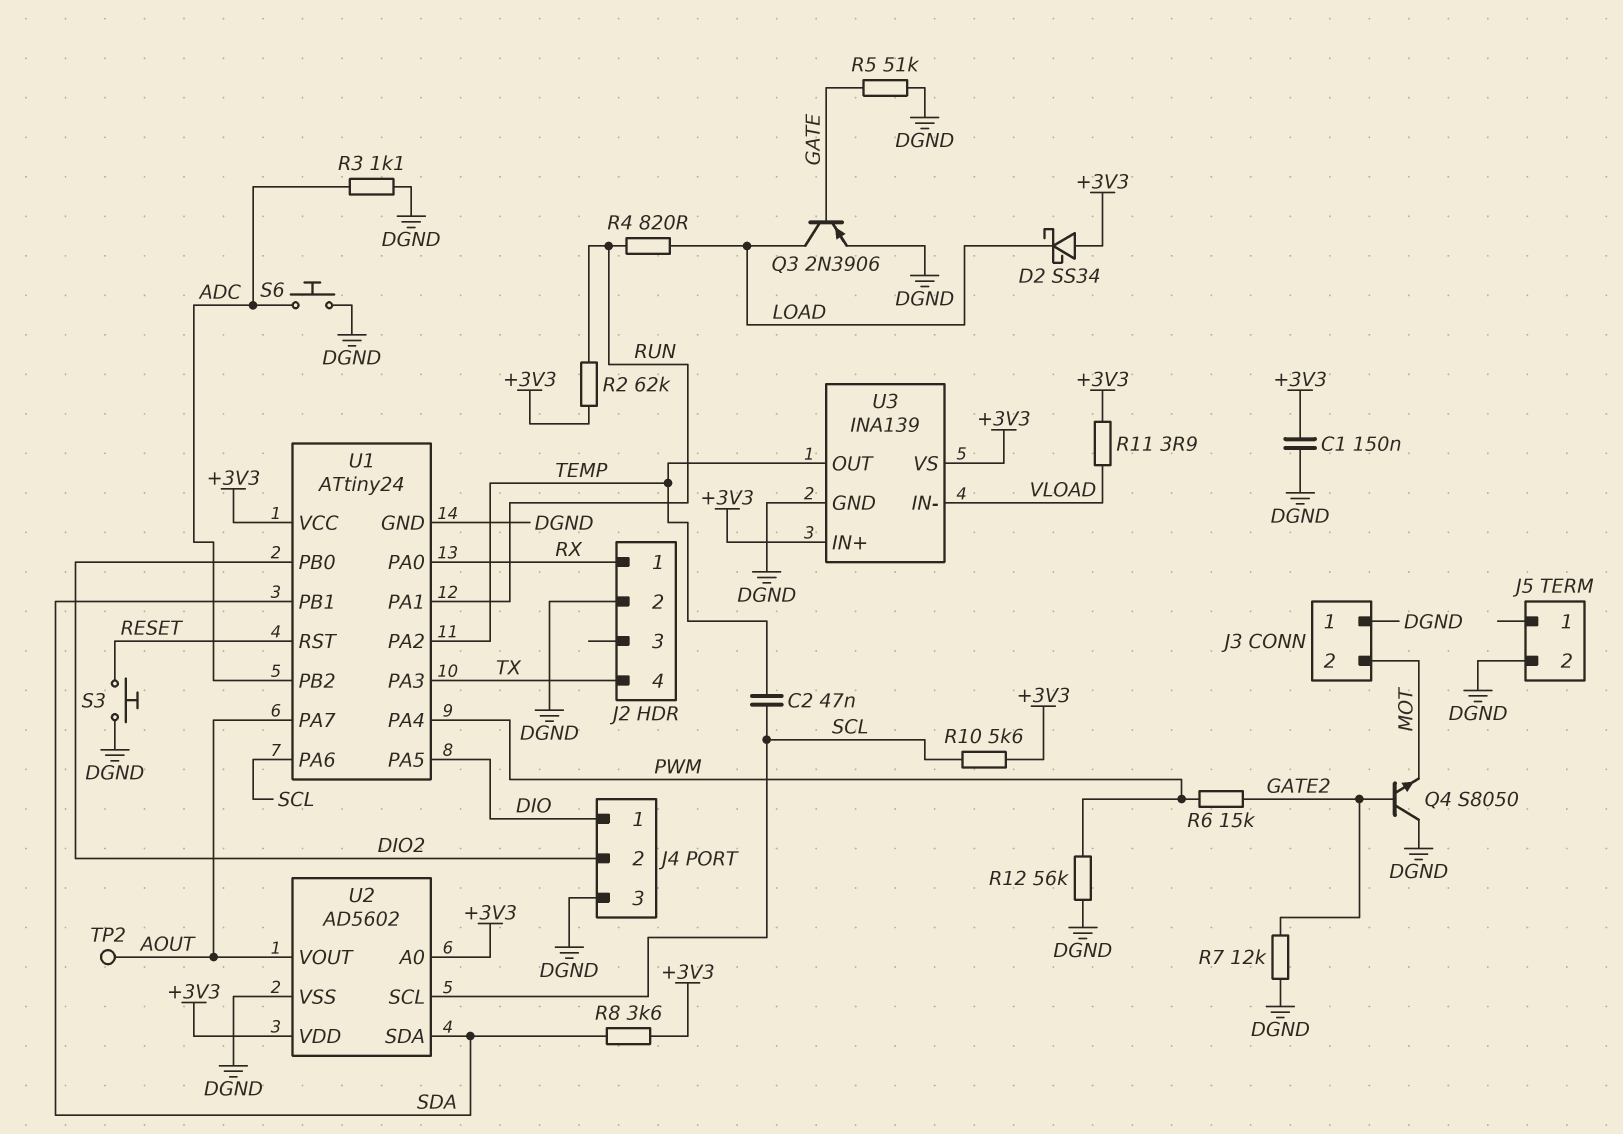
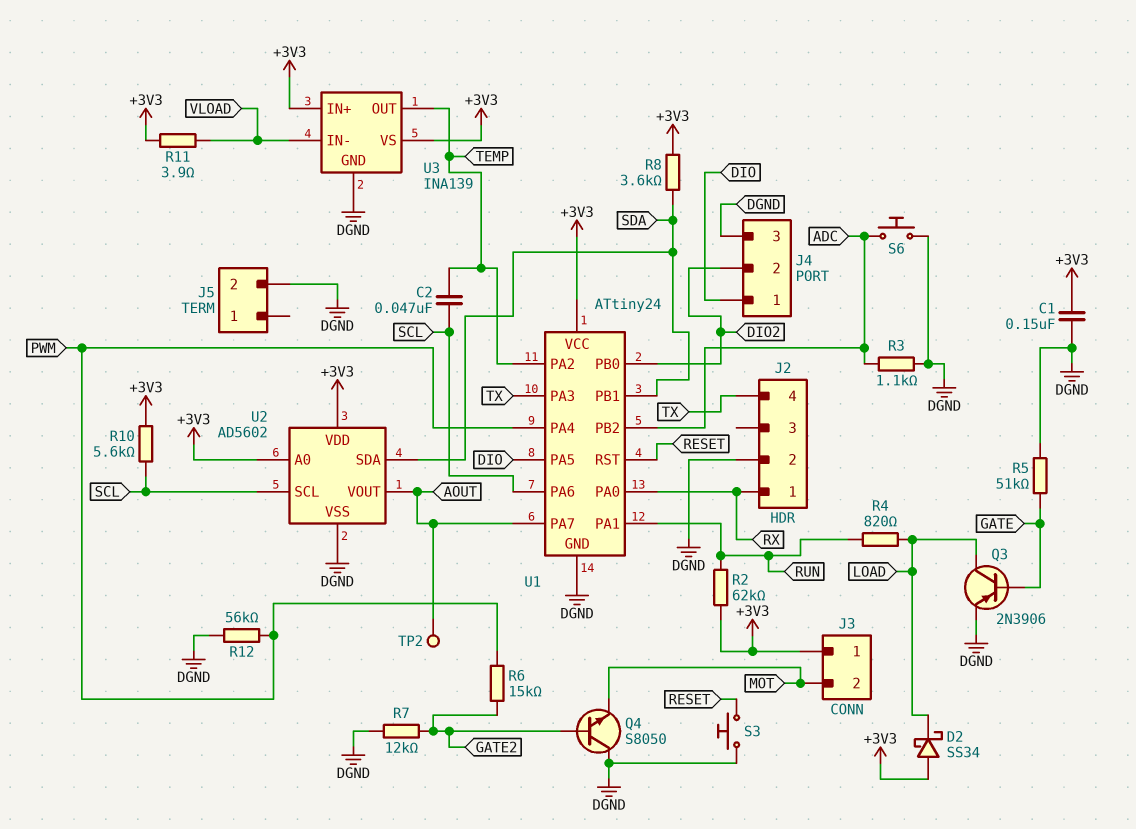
J3 pin 1: DGND -> +3V3

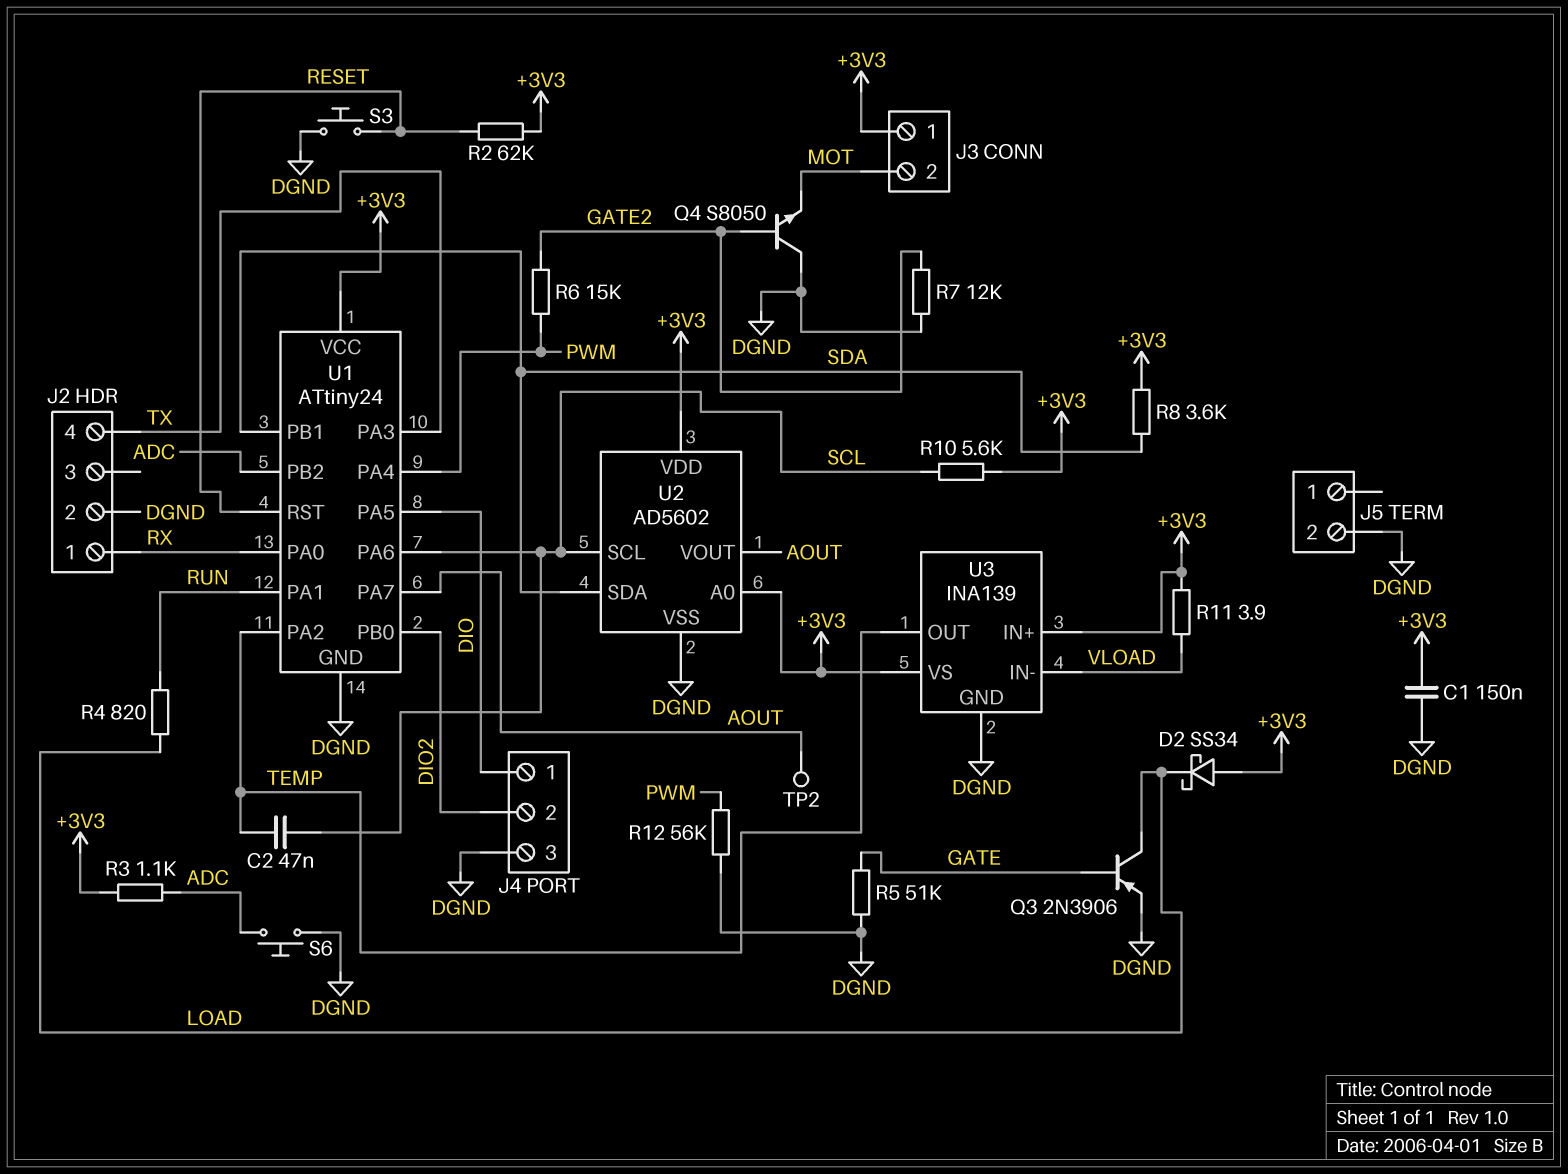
R2: 62k (+3V3, RUN) -> 62k (+3V3, RESET)
R3: 1.1k (ADC, DGND) -> 1.1k (+3V3, ADC)

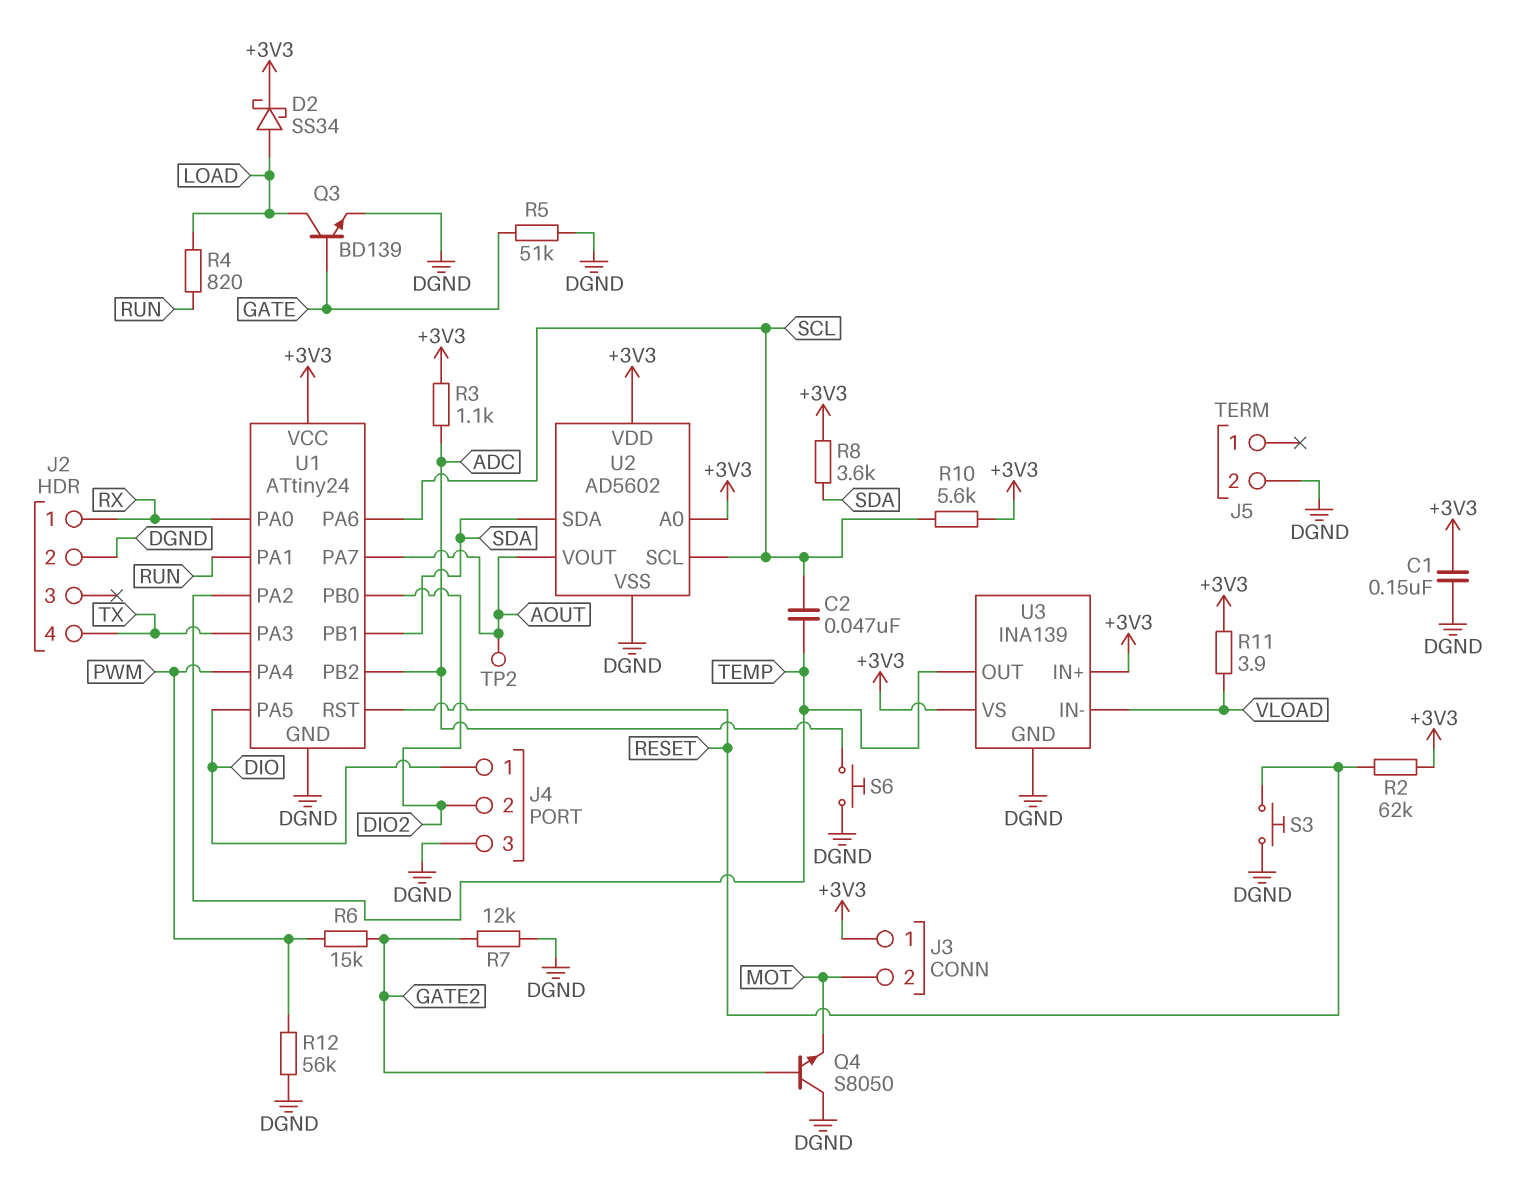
D2: schottky SS34 (A +3V3, K LOAD) -> schottky SS34 (A LOAD, K +3V3)
Q3: PNP 2N3906 (B GATE, C LOAD, E DGND) -> NPN BD139 (B GATE, C LOAD, E DGND)

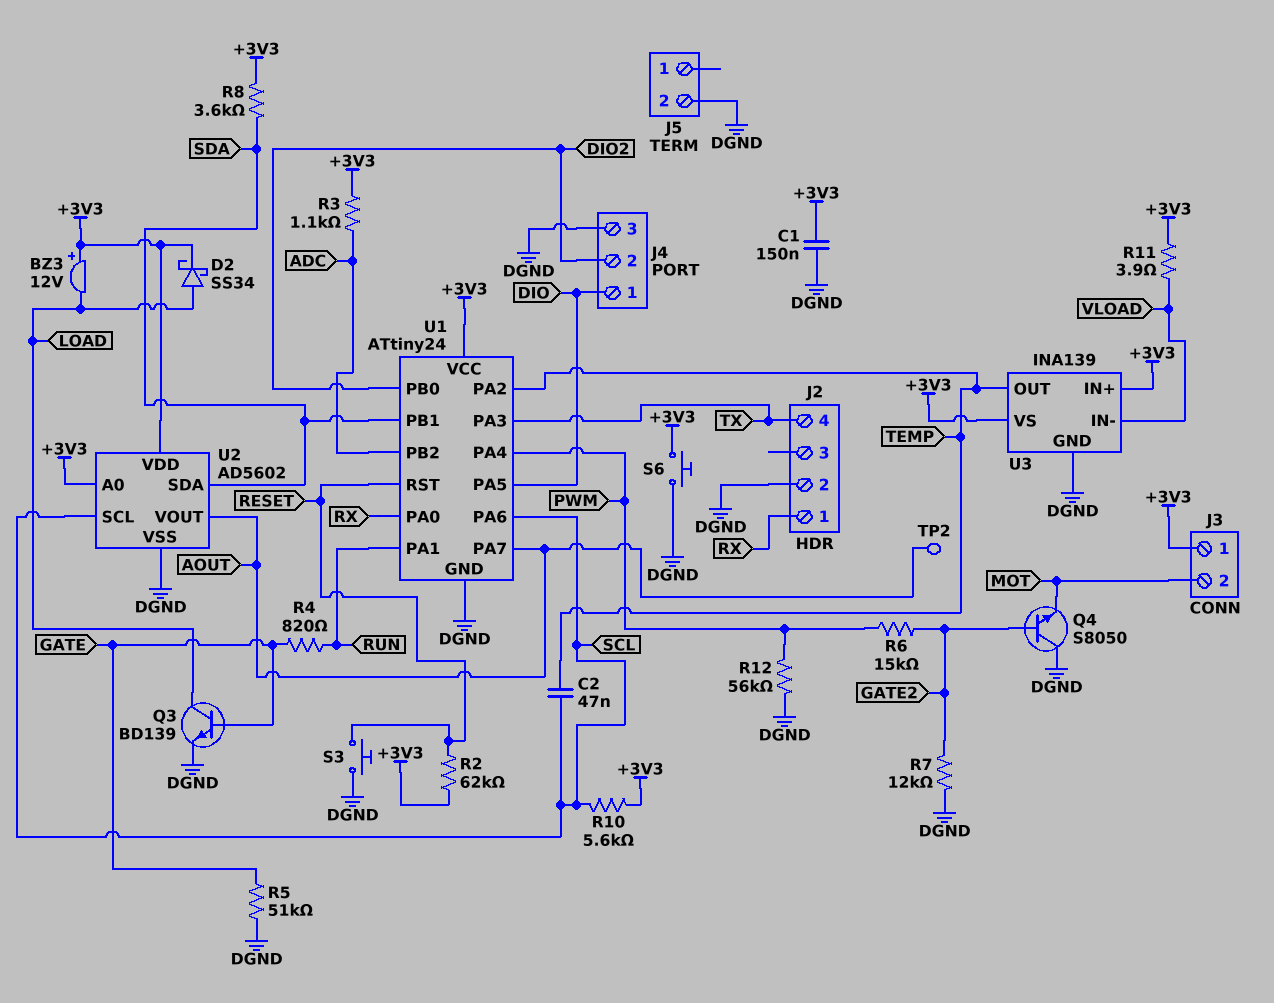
BZ3: none -> buzzer 12V (plus +3V3, minus LOAD)
R4: 820 (LOAD, RUN) -> 820 (GATE, RUN)
S6: button (ADC, DGND) -> button (+3V3, DGND)

